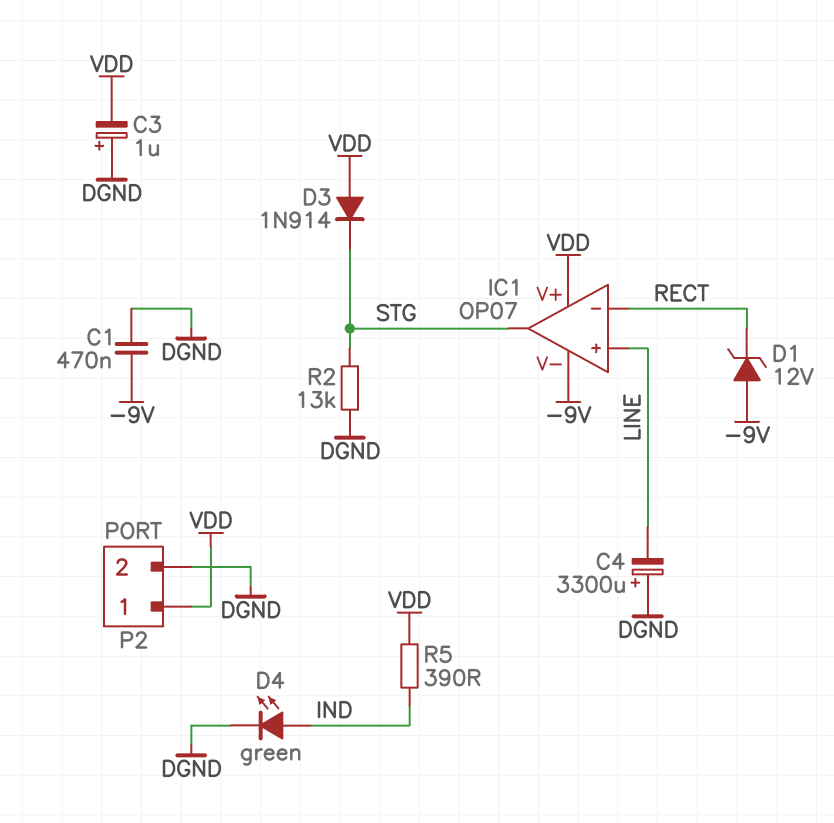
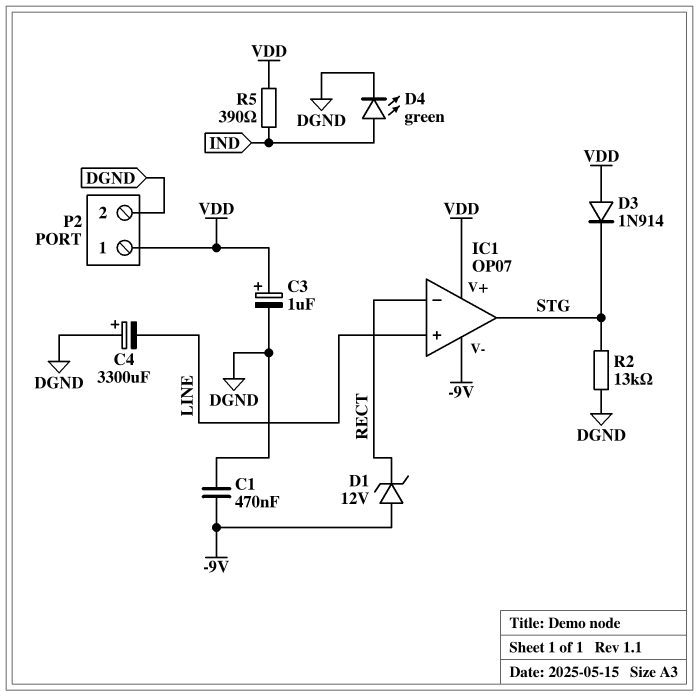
C3: 1uF (plus DGND, minus VDD) -> 1uF (plus VDD, minus DGND)

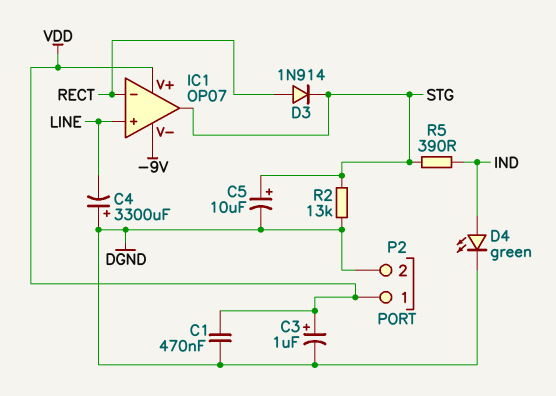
C1: 470nF (-9V, DGND) -> 470nF (DGND, VDD)
C5: none -> 10uF (plus STG, minus DGND)
D1: zener 12V (A -9V, K RECT) -> none
D3: diode 1N914 (A VDD, K STG) -> diode 1N914 (A RECT, K STG)
R5: 390 (IND, VDD) -> 390 (IND, STG)

